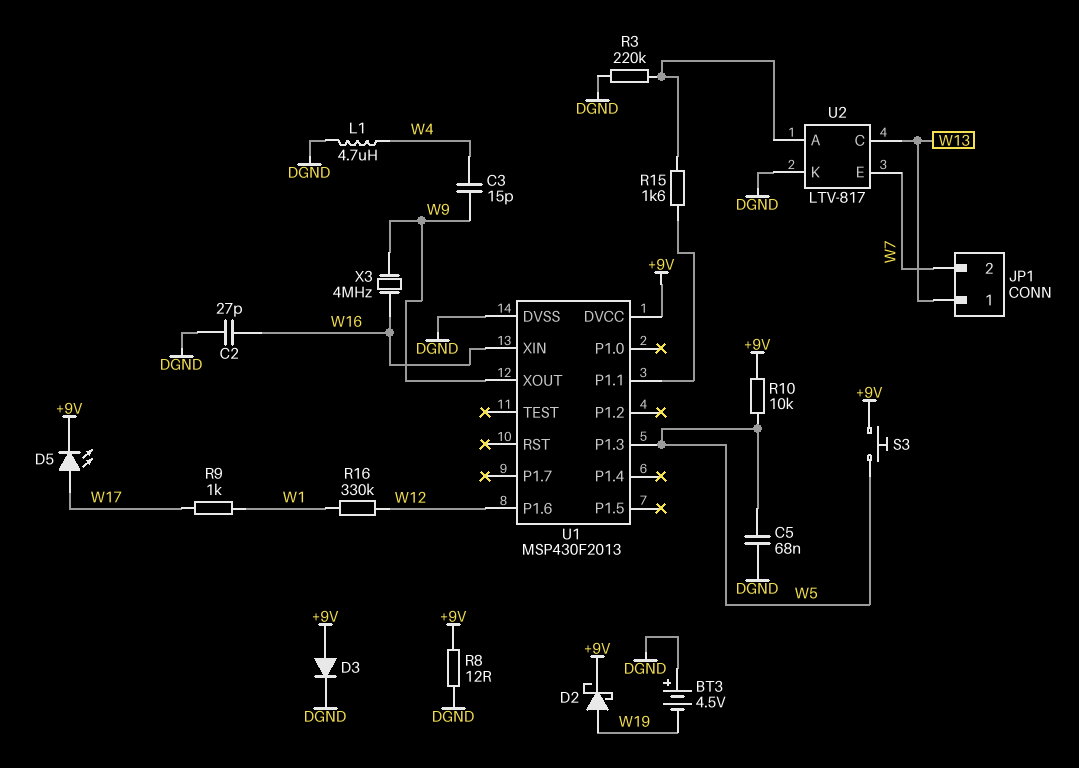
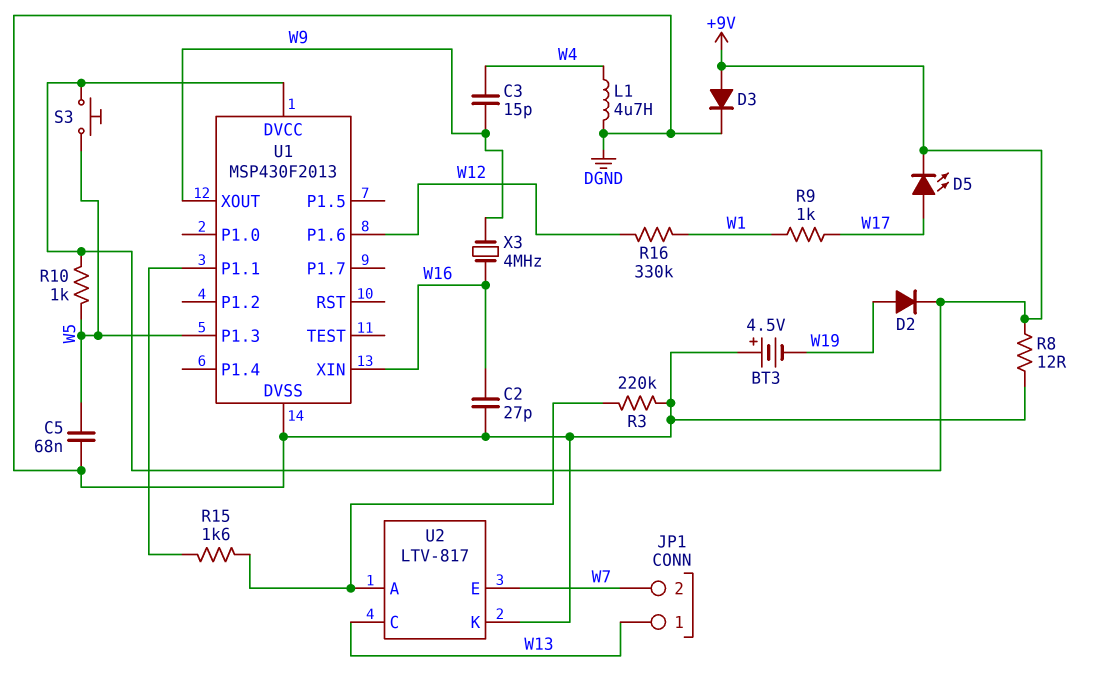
D2: schottky (A W19, K +9V) -> diode (A W19, K +9V)
R10: 10k (+9V, W5) -> 1k (+9V, W5)

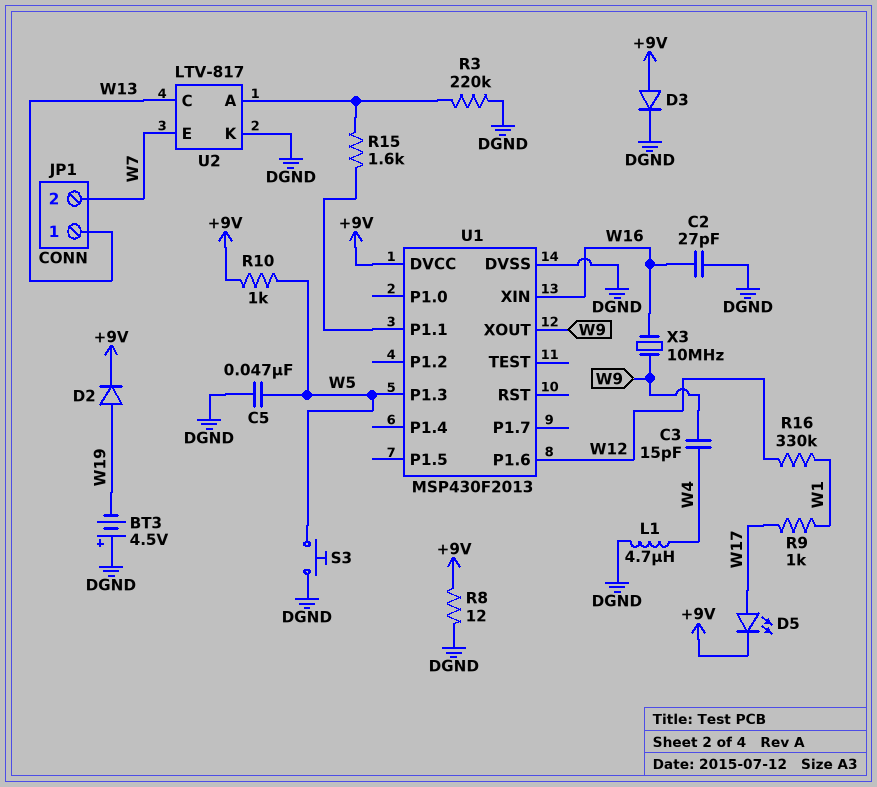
C5: 68nF (DGND, W5) -> 47nF (DGND, W5)
S3: button (+9V, W5) -> button (DGND, W5)
X3: 4MHz (W9, W16) -> 10MHz (W9, W16)

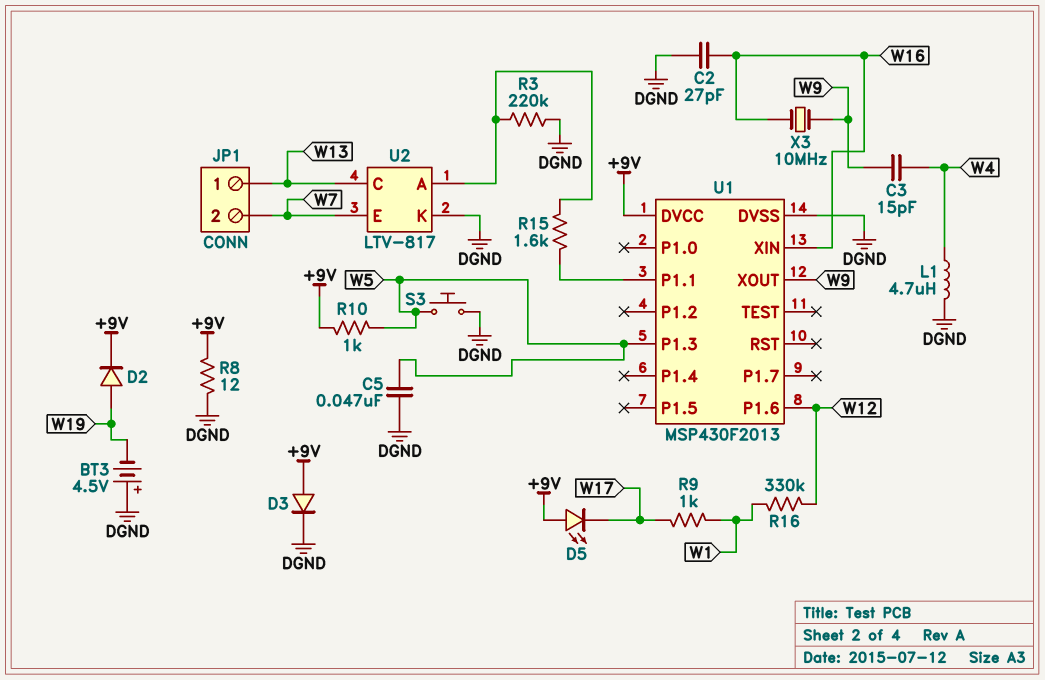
D5: LED (A W17, K +9V) -> LED (A +9V, K W17)

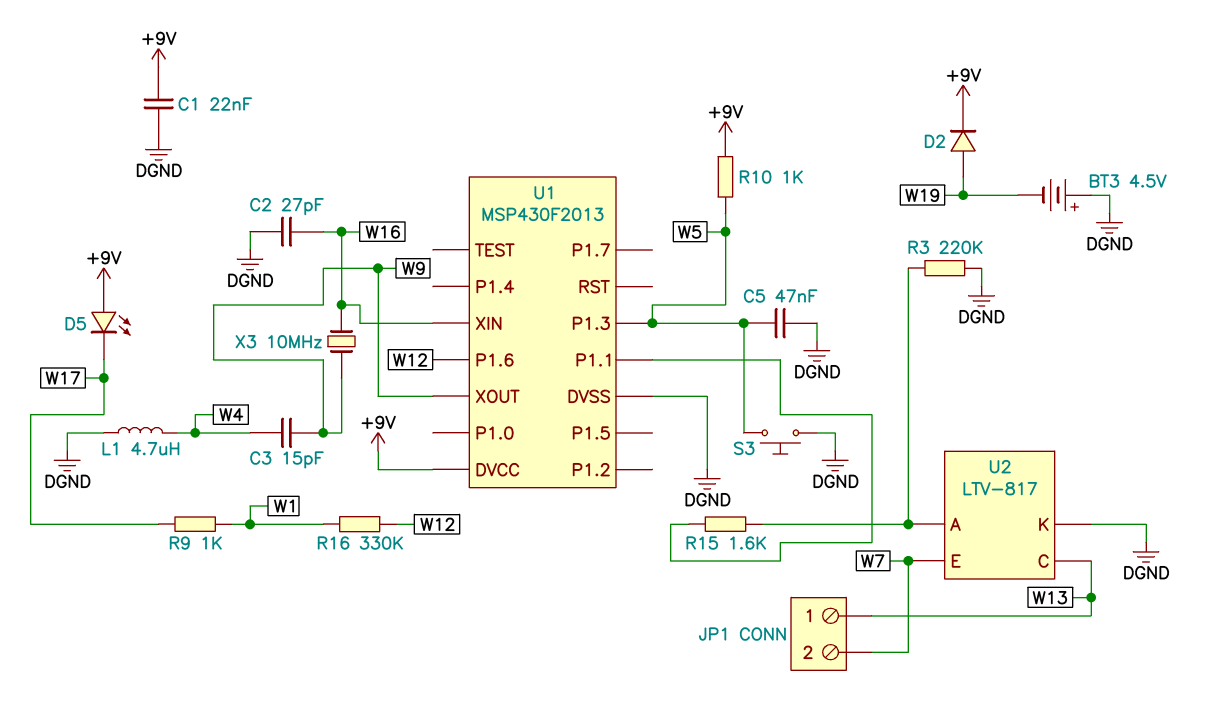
C1: none -> 22nF (+9V, DGND)
D3: diode (A +9V, K DGND) -> none
R8: 12 (+9V, DGND) -> none

